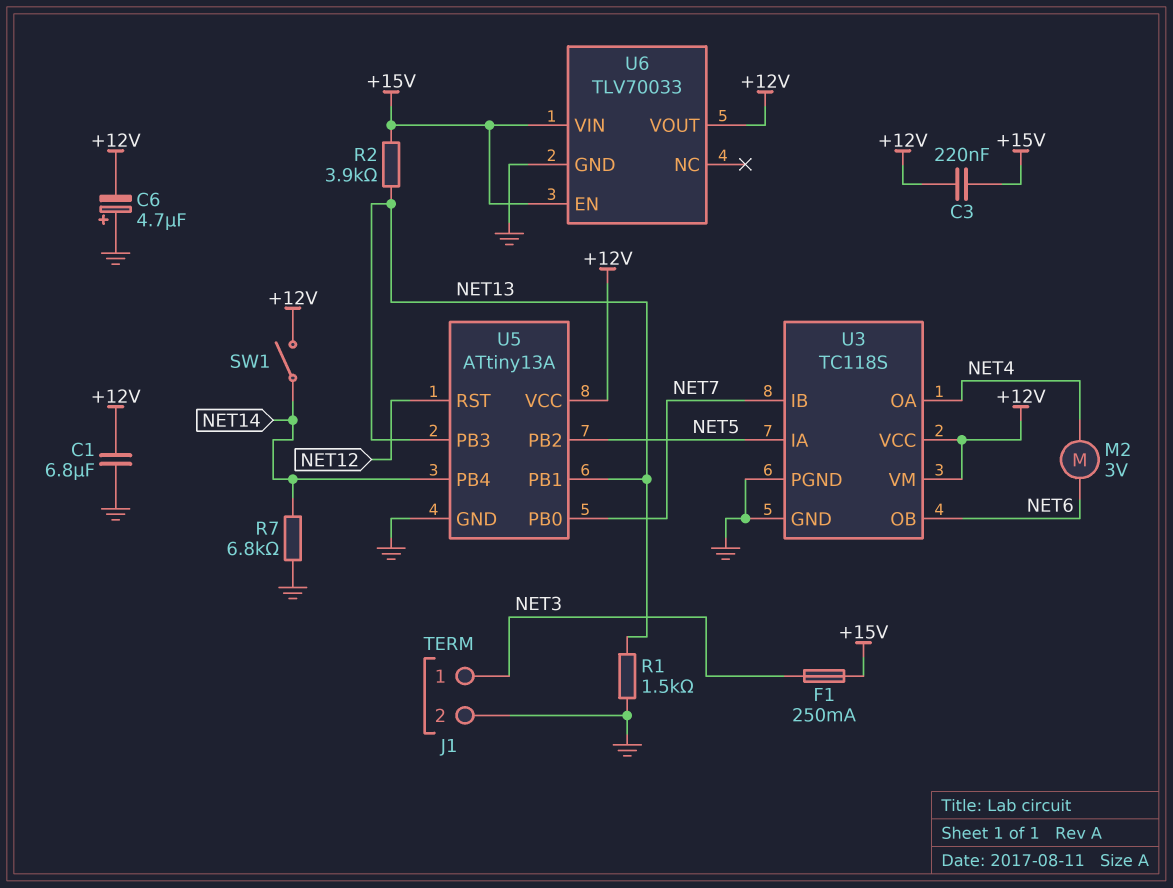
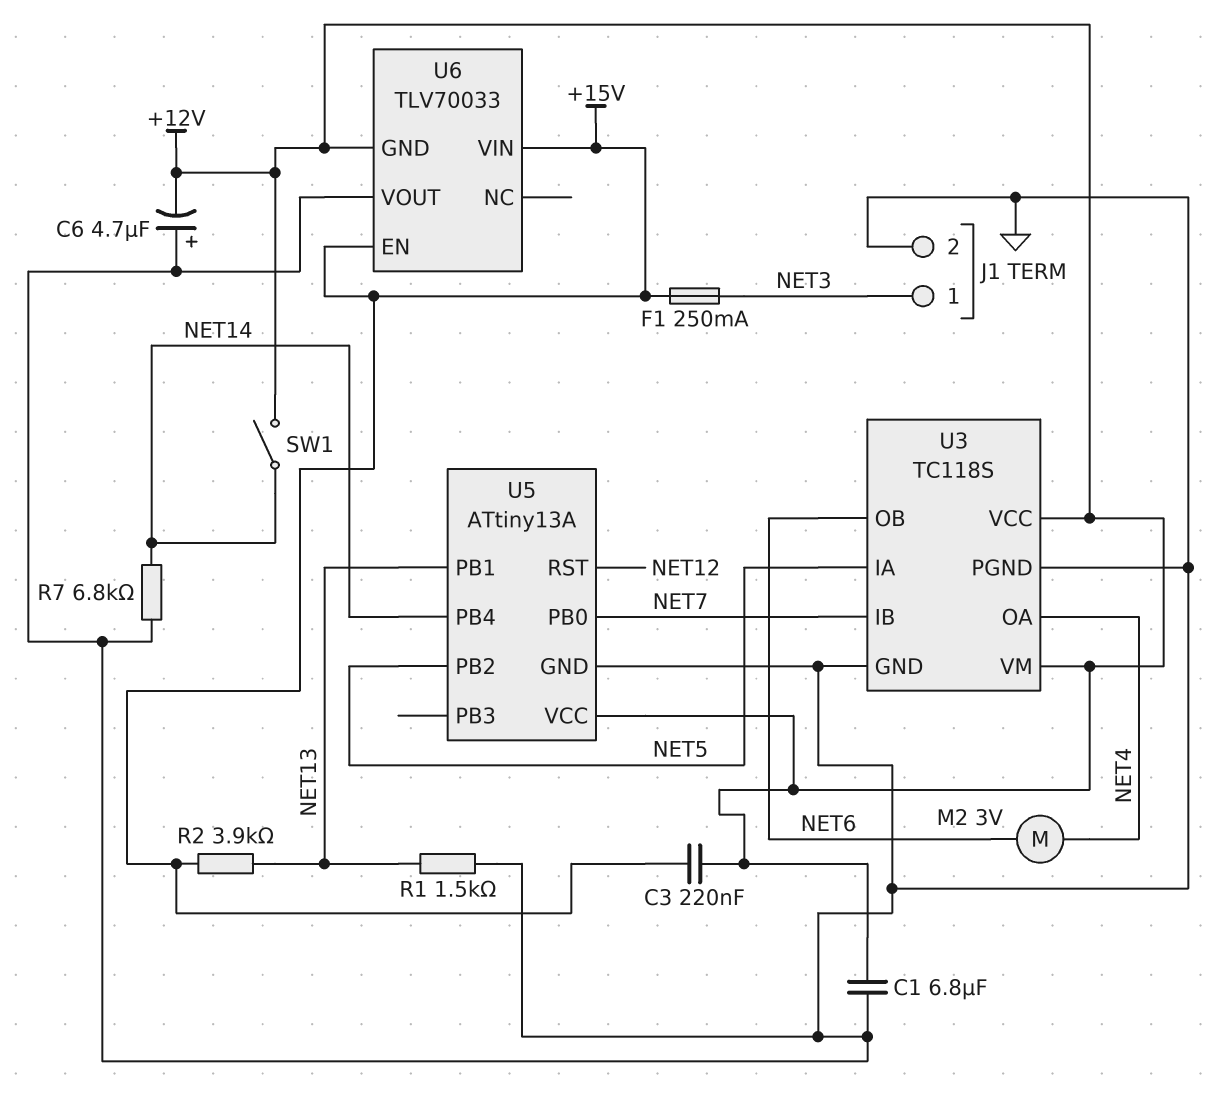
U5 pin PB3: NET13 -> none
U6 pin GND: GND -> +12V
U6 pin VOUT: +12V -> GND

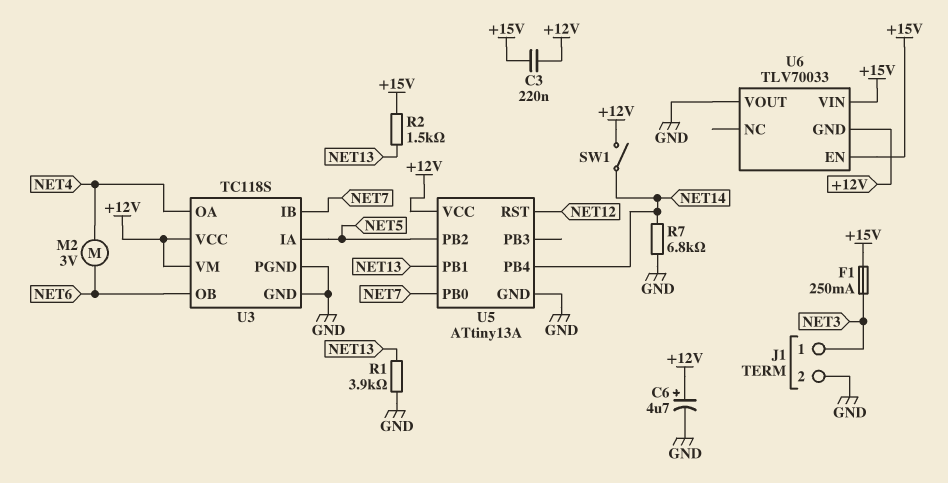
C1: 6.8uF (+12V, GND) -> none
C6: 4.7uF (plus GND, minus +12V) -> 4.7uF (plus +12V, minus GND)
R1: 1.5k (GND, NET13) -> 3.9k (GND, NET13)
R2: 3.9k (+15V, NET13) -> 1.5k (+15V, NET13)

